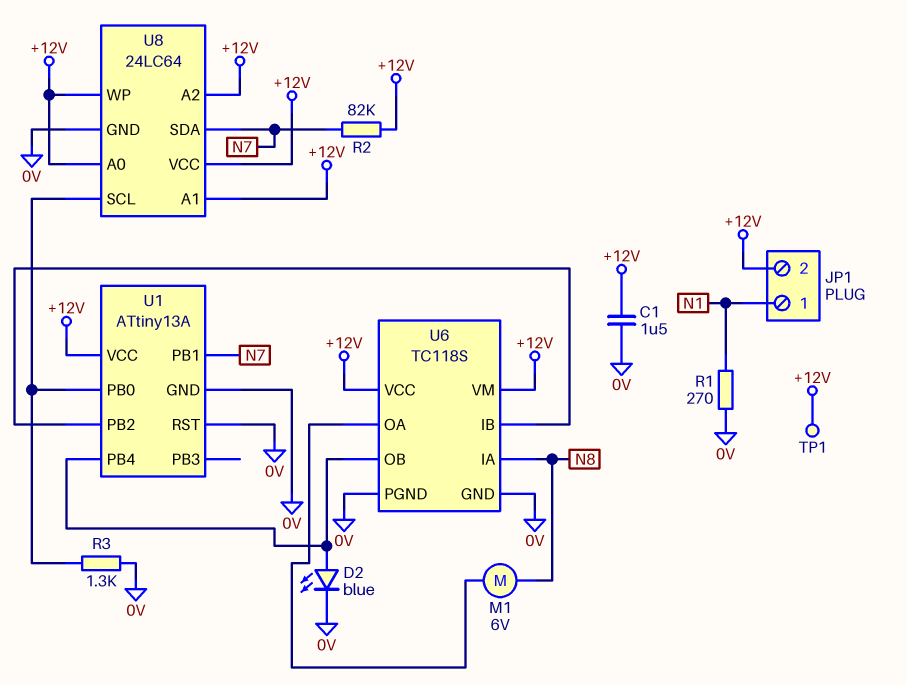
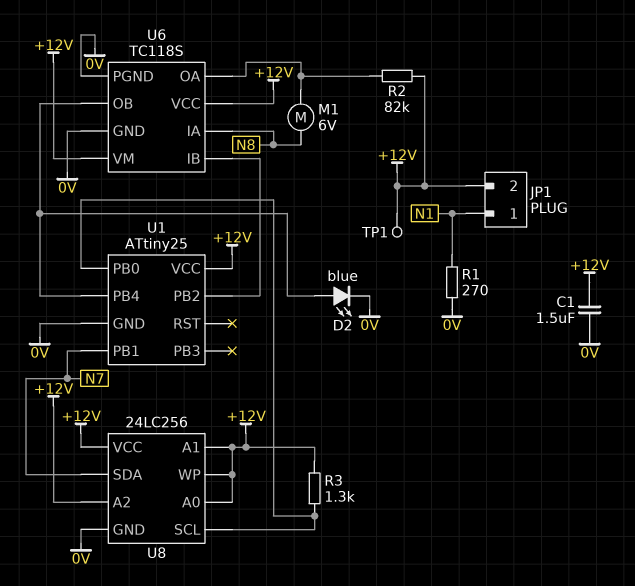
R2: 82k (+12V, N7) -> 82k (+12V, U6/OA)
R3: 1.3k (0V, U1/PB0) -> 1.3k (+12V, U1/PB0)
U1: ATtiny13A -> ATtiny25
U1 pin RST: 0V -> none
U8: 24LC64 -> 24LC256

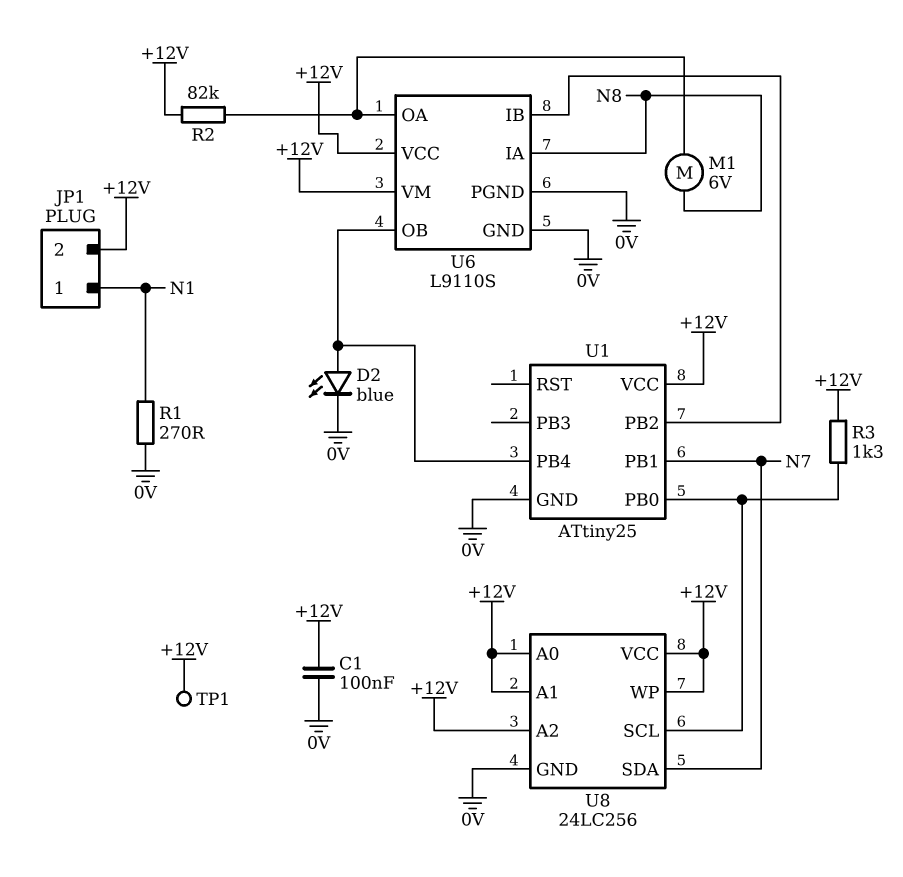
C1: 1.5uF (+12V, 0V) -> 100nF (+12V, 0V)
U6: TC118S -> L9110S

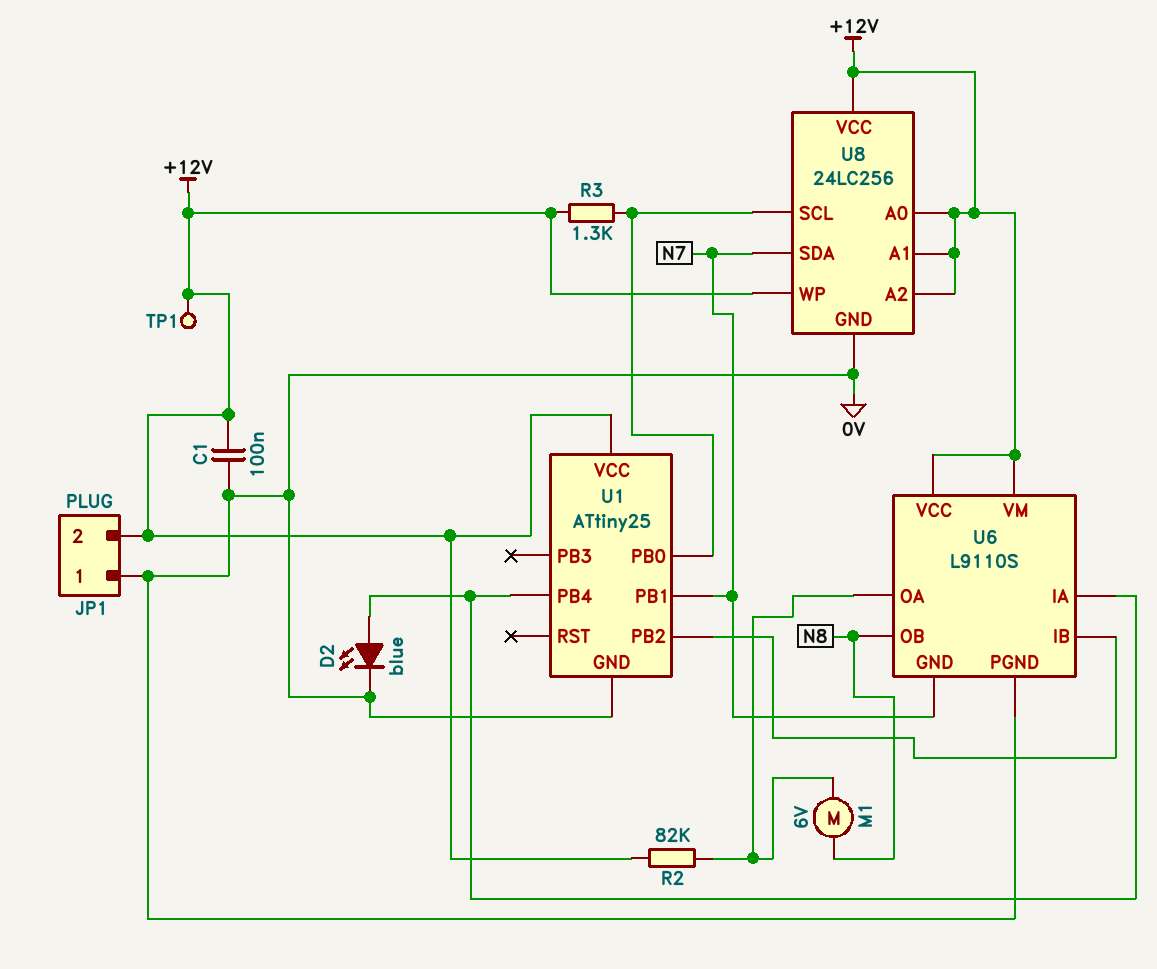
JP1 pin 1: N1 -> 0V
R1: 270 (0V, N1) -> none
U6 pin GND: 0V -> N7
U6 pin IA: N8 -> U1/PB4
U6 pin OB: U1/PB4 -> N8

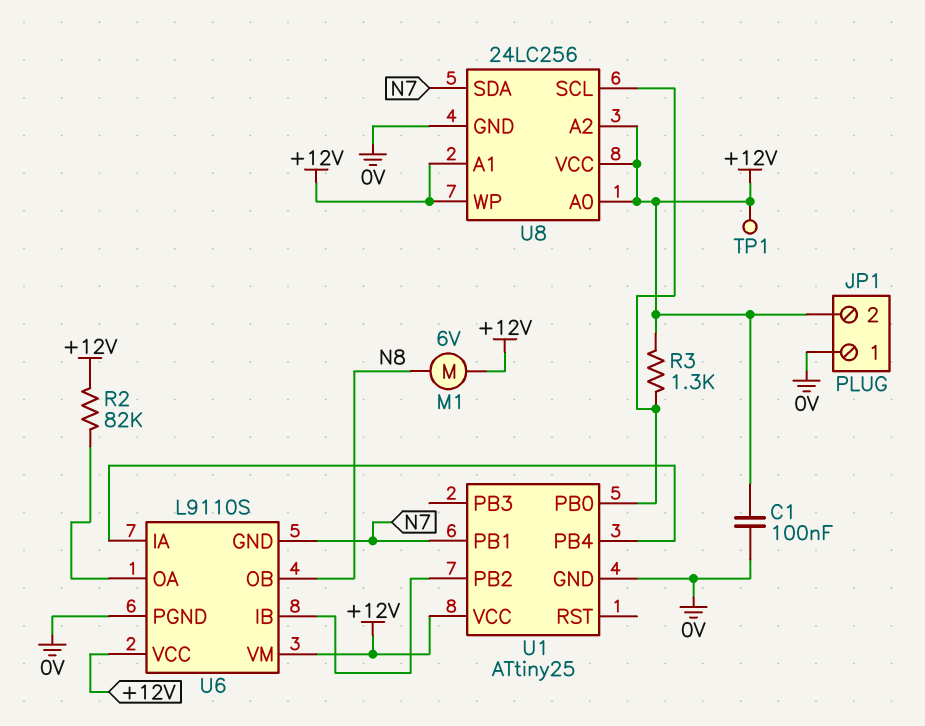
D2: LED blue (A U1/PB4, K 0V) -> none
M1: motor 6V (N8, U6/OA) -> motor 6V (+12V, N8)

